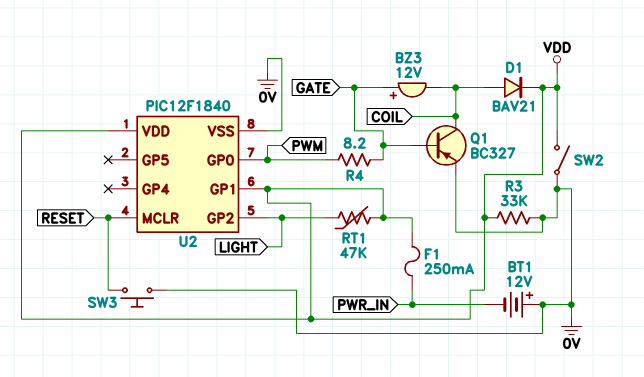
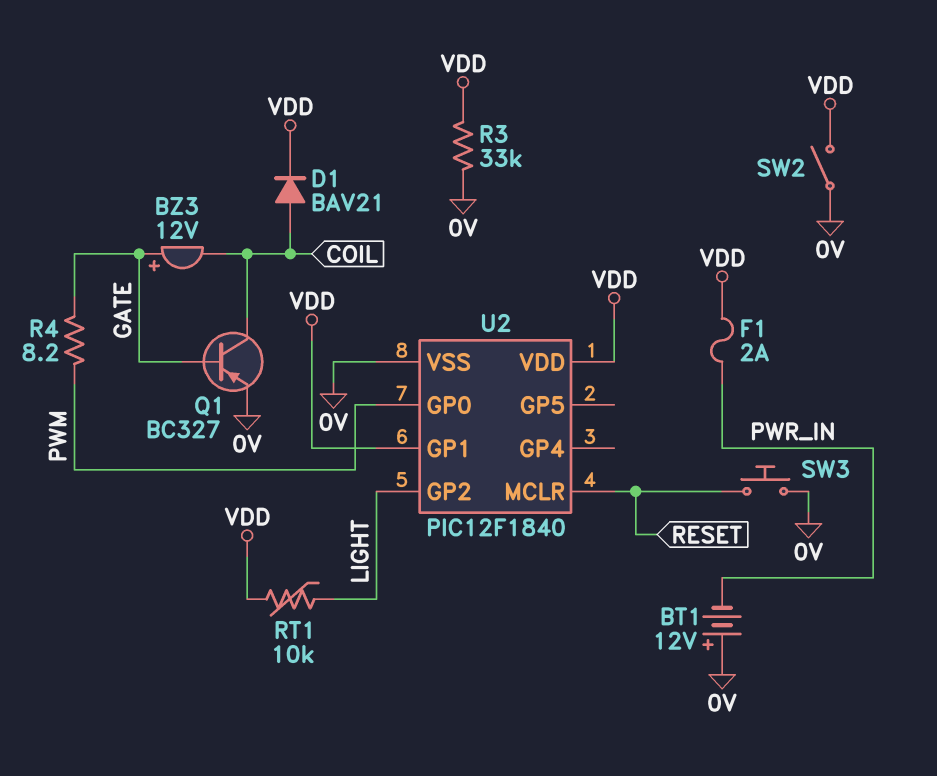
F1: 250mA (PWR_IN, VDD) -> 2A (PWR_IN, VDD)
RT1: 47k (LIGHT, VDD) -> 10k (LIGHT, VDD)

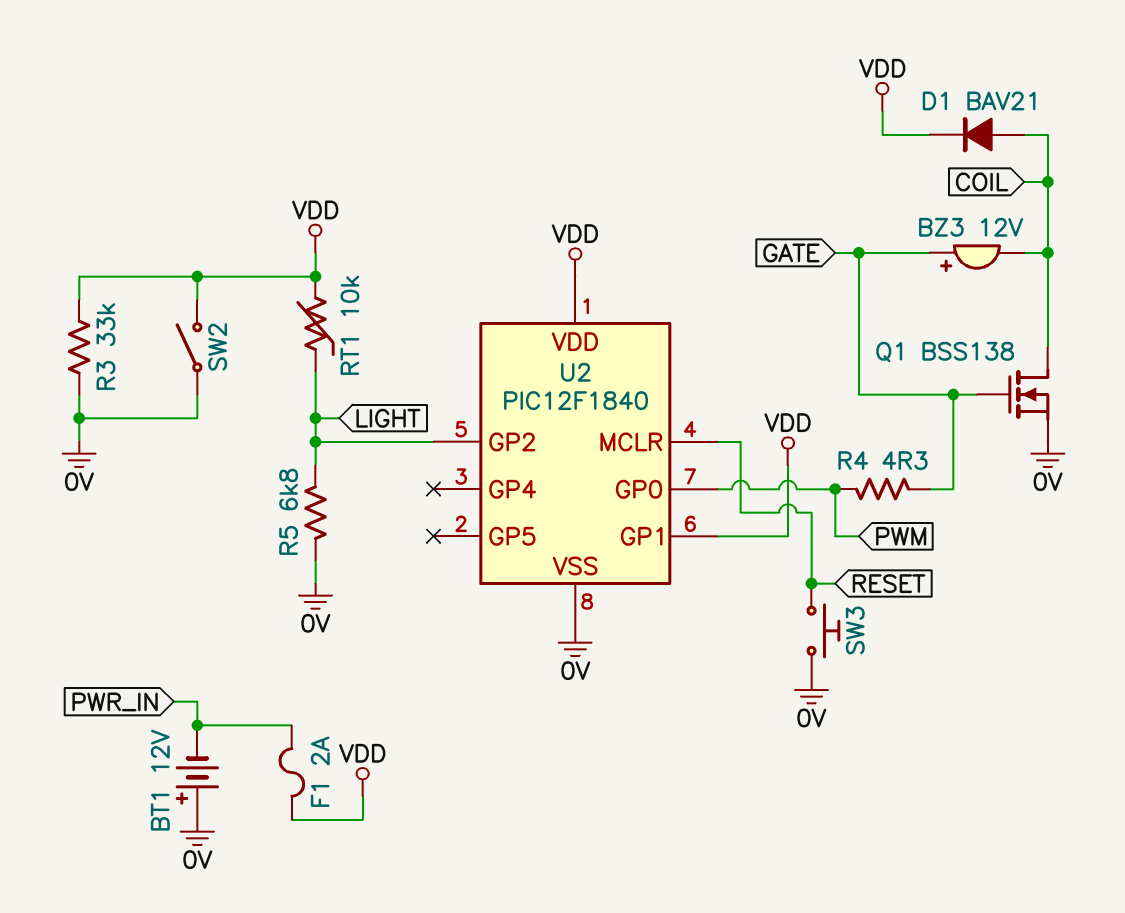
Q1: PNP BC327 (B GATE, C COIL, E 0V) -> NMOS BSS138 (G GATE, D COIL, S 0V)
R4: 8.2 (GATE, PWM) -> 4.3 (GATE, PWM)
R5: none -> 6.8k (0V, LIGHT)

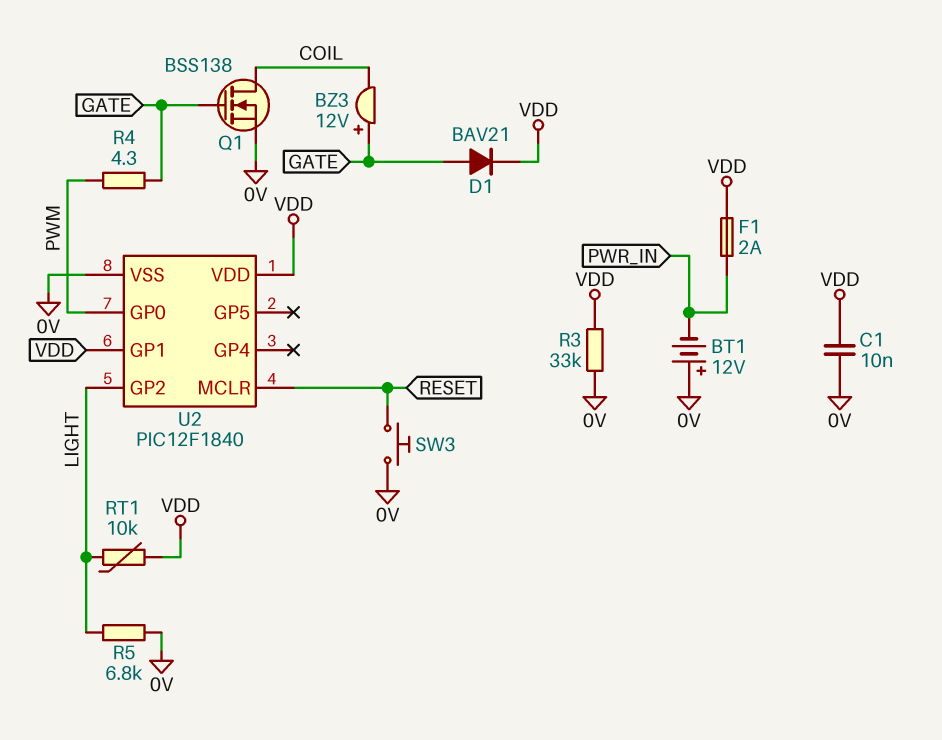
C1: none -> 10nF (0V, VDD)
D1: diode BAV21 (A COIL, K VDD) -> diode BAV21 (A GATE, K VDD)
SW2: switch (0V, VDD) -> none

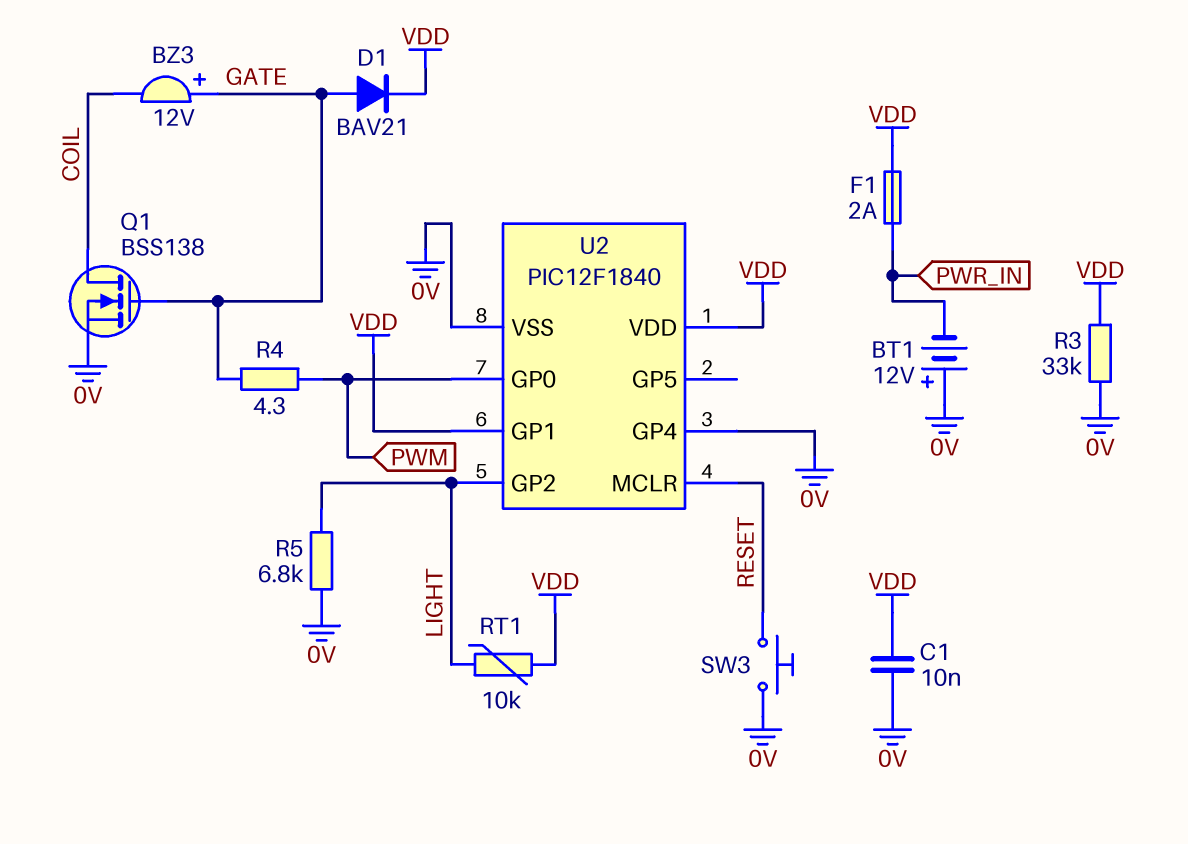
U2 pin GP4: none -> 0V

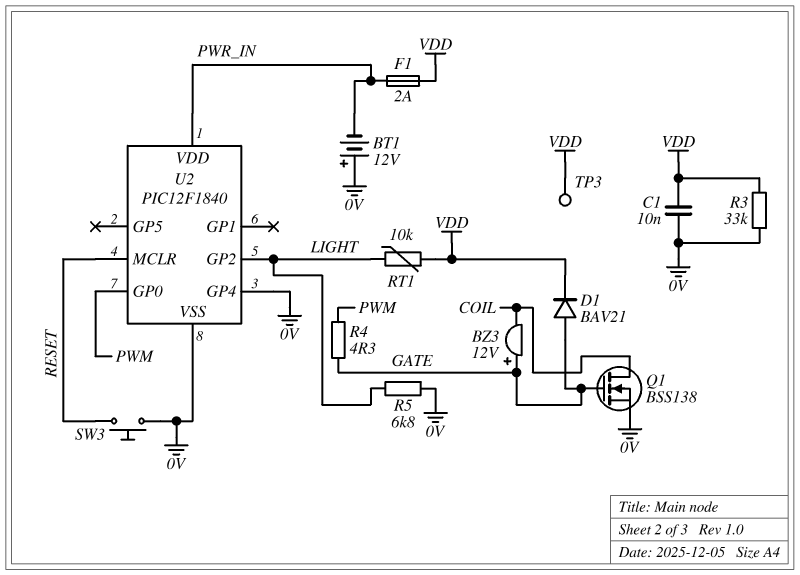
TP3: none -> test point (VDD)
U2 pin GP1: VDD -> none
U2 pin VDD: VDD -> PWR_IN

